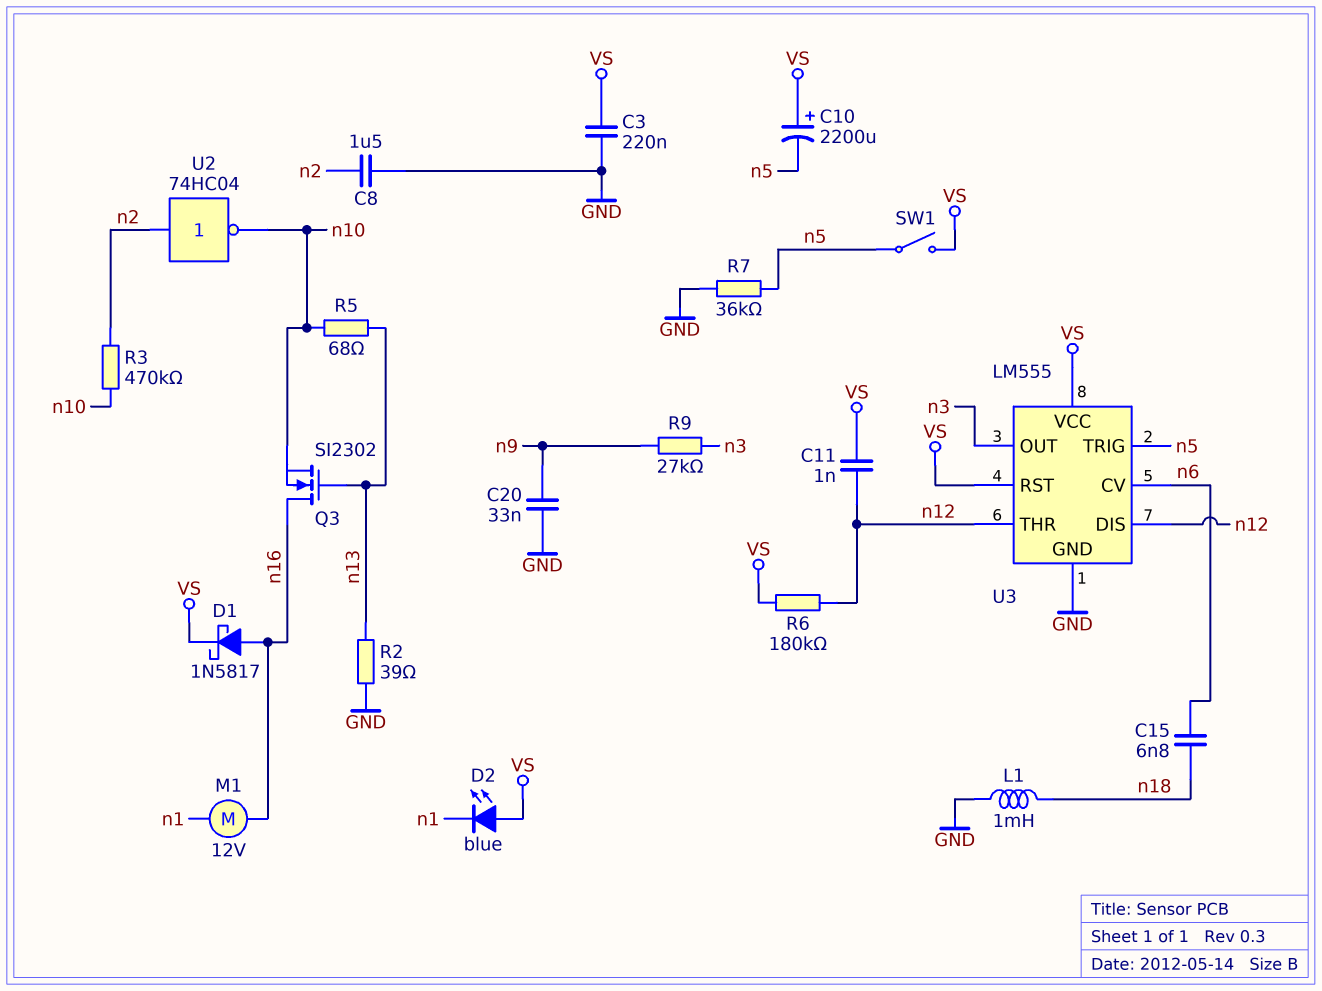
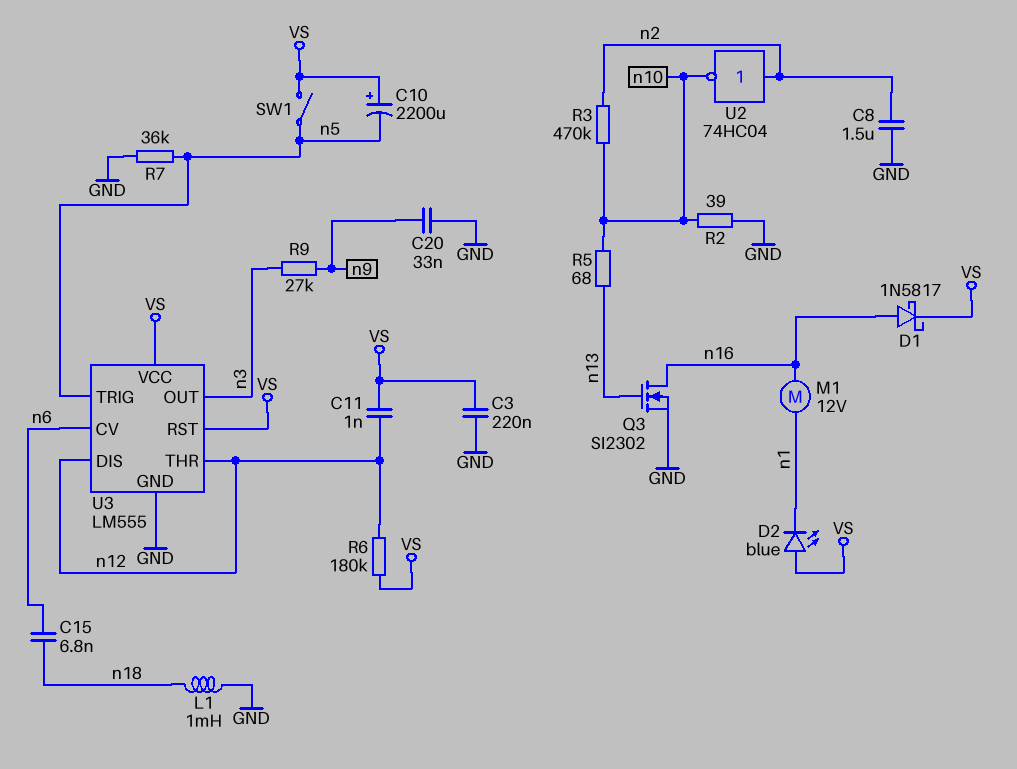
Q3: NMOS SI2302 (G n13, D n16, S n10) -> NMOS SI2302 (G n13, D n16, S GND)
R2: 39 (GND, n13) -> 39 (GND, n10)

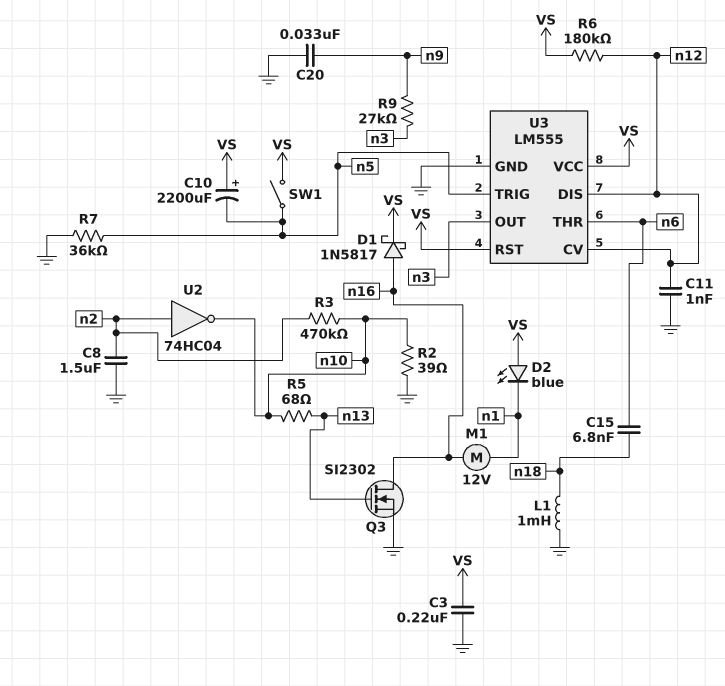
C11: 1nF (VS, n12) -> 1nF (GND, n12)
U3 pin CV: n6 -> n12
U3 pin THR: n12 -> n6

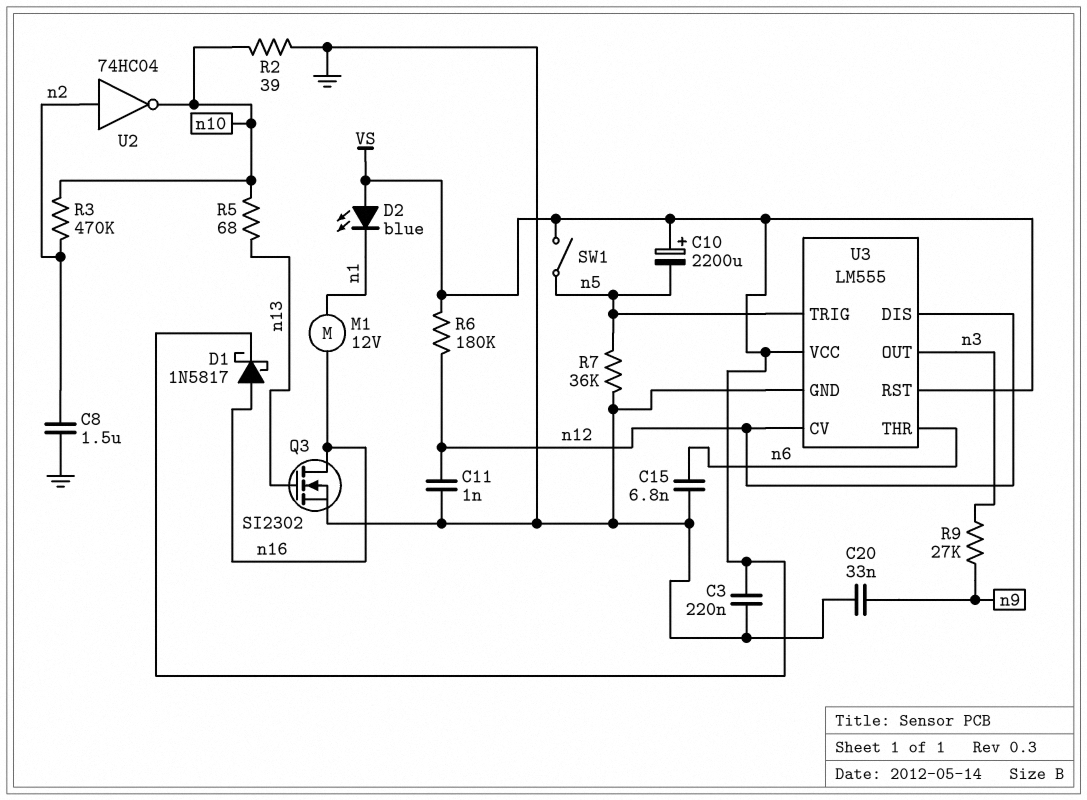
C15: 6.8nF (n6, n18) -> 6.8nF (GND, n6)
L1: 1mH (GND, n18) -> none

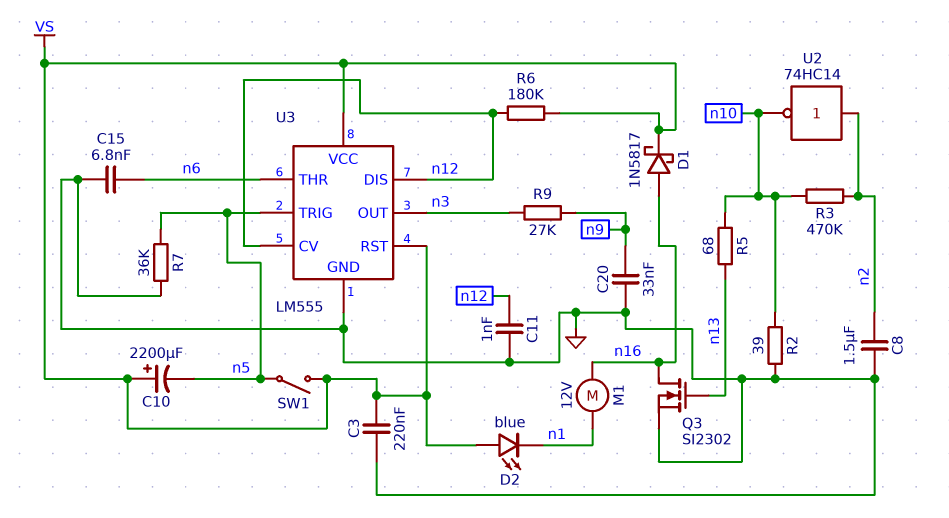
U2: NOT 74HC04 (in n2, out n10) -> NOT 74HC14 (in n2, out n10)

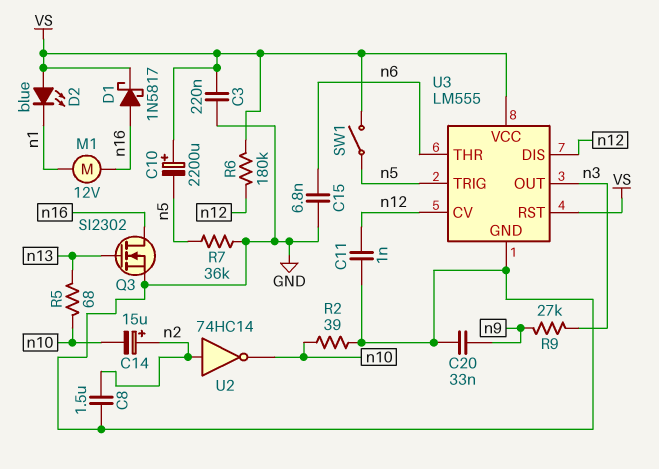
C14: none -> 15uF (plus n2, minus n10)
R3: 470k (n2, n10) -> none

